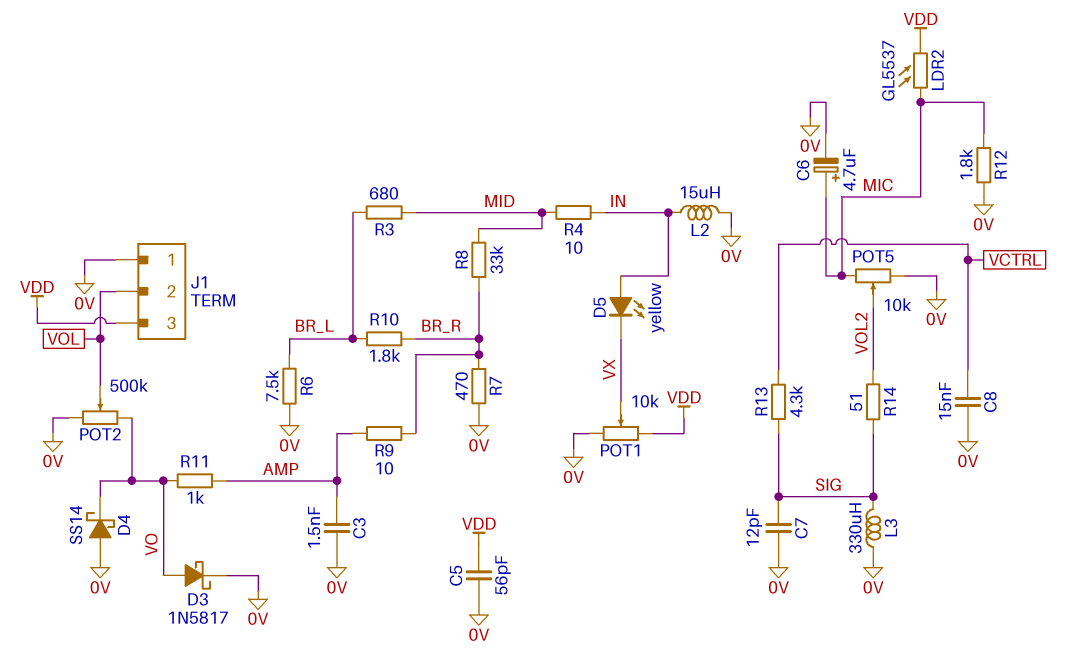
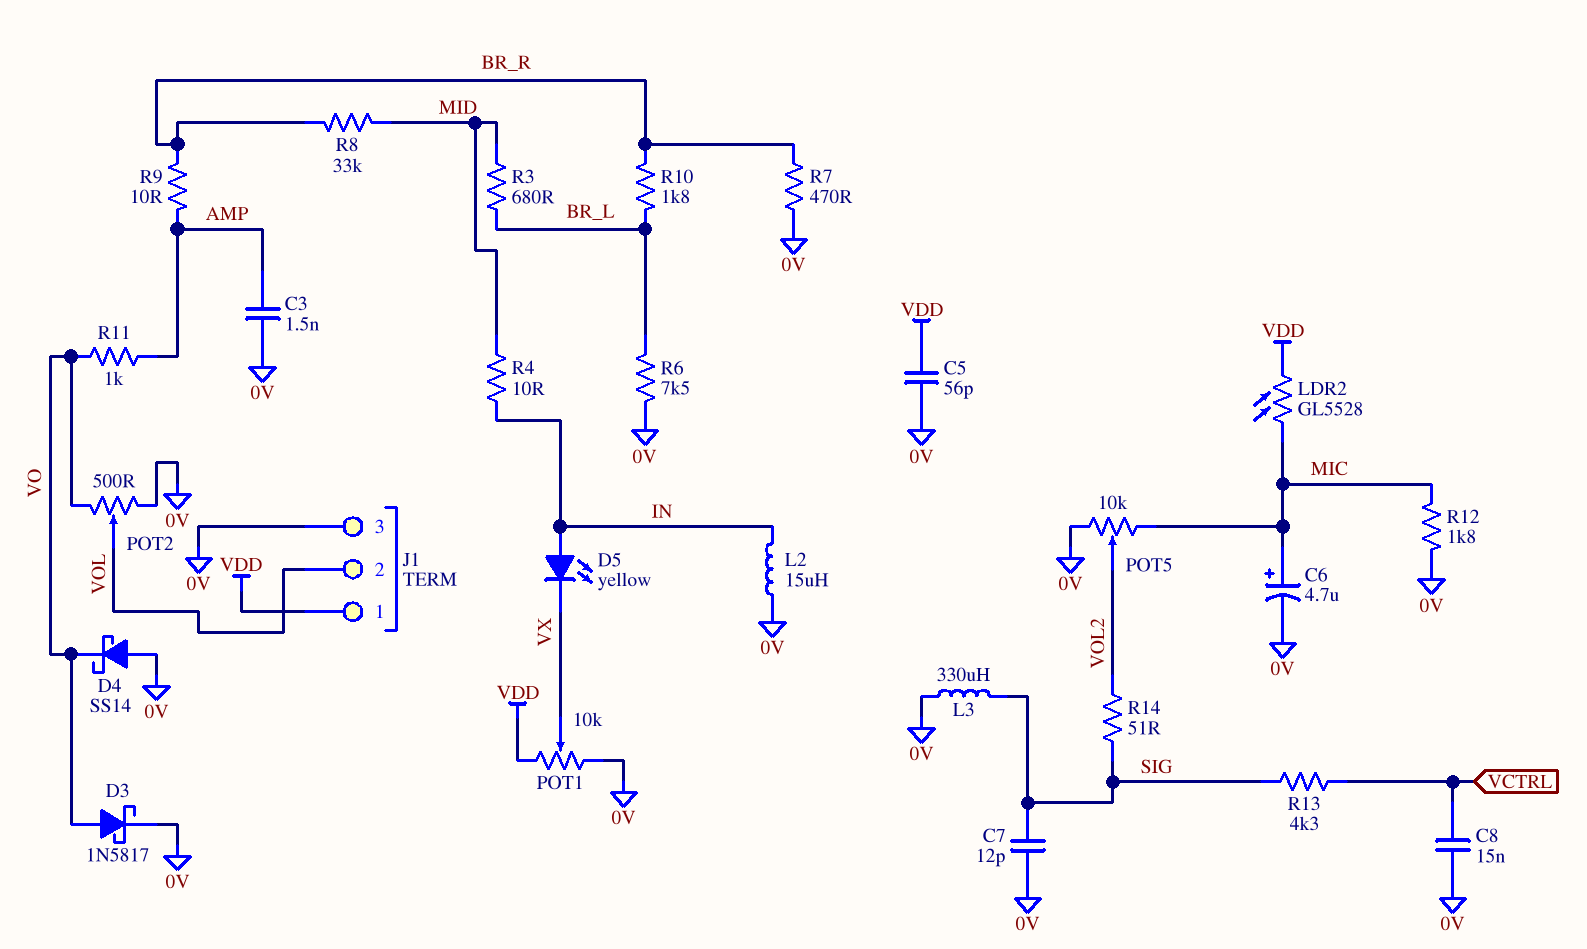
J1 pin 1: 0V -> VDD
J1 pin 3: VDD -> 0V
LDR2: GL5537 (MIC, VDD) -> GL5528 (MIC, VDD)
POT2: 500k (0V, VO, wiper VOL) -> 500 (0V, VO, wiper VOL)

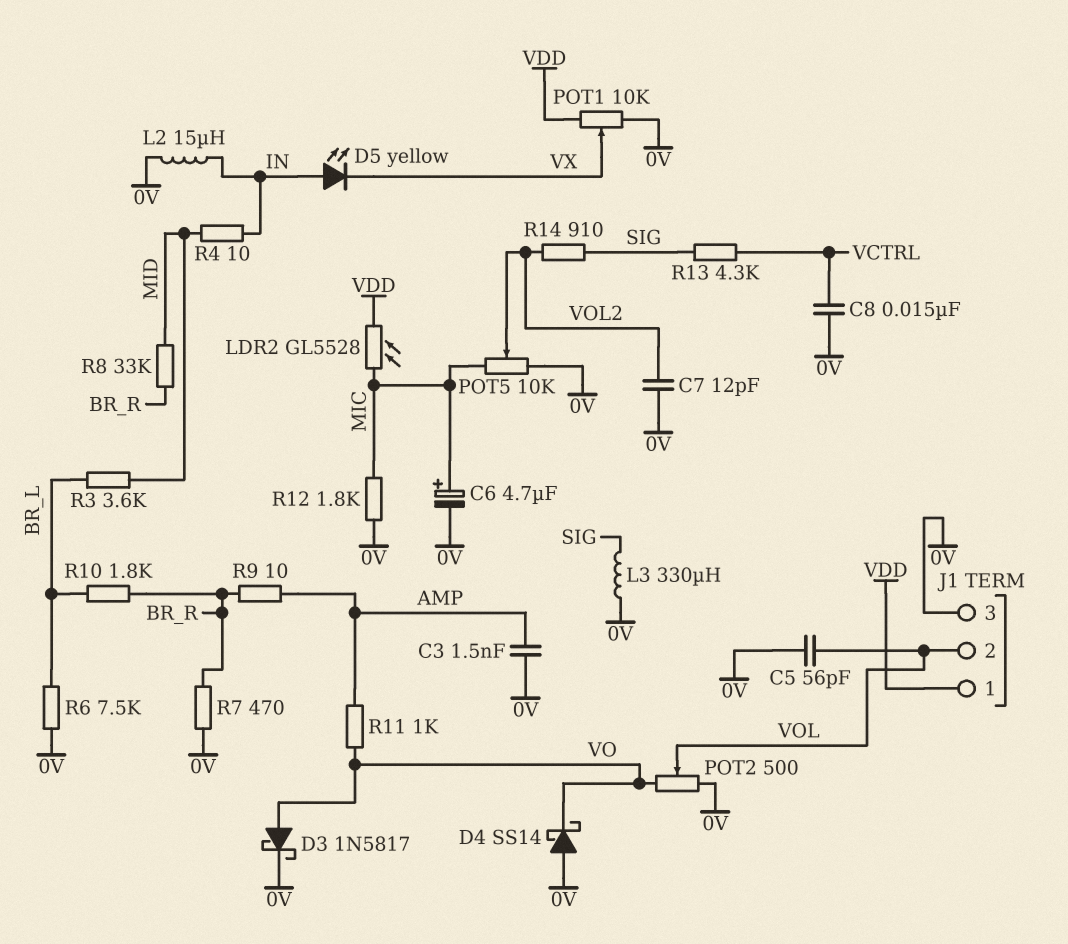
C5: 56pF (0V, VDD) -> 56pF (0V, VOL)
C7: 12pF (0V, SIG) -> 12pF (0V, VOL2)
R3: 680 (BR_L, MID) -> 3.6k (BR_L, MID)
R14: 51 (SIG, VOL2) -> 910 (SIG, VOL2)

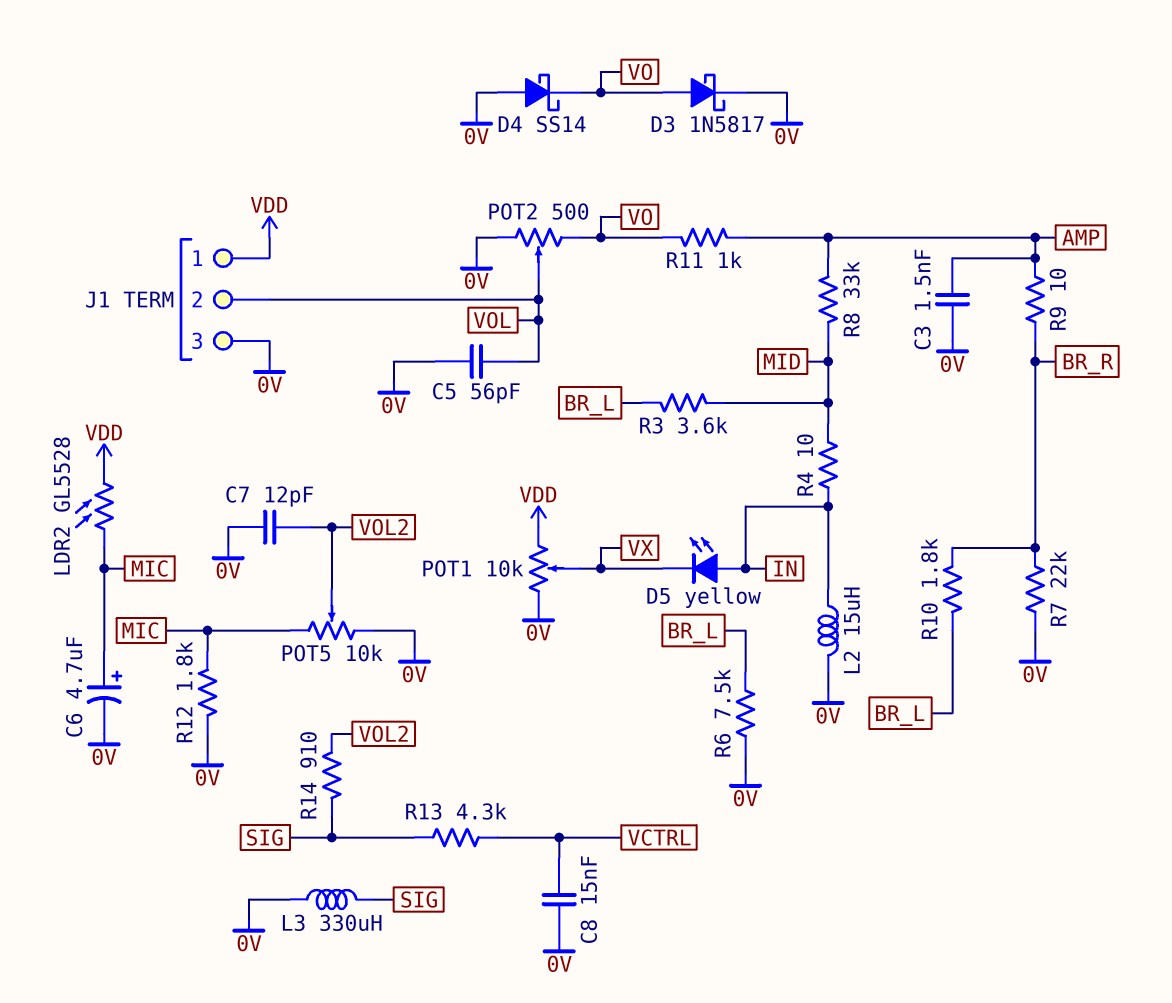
R7: 470 (0V, BR_R) -> 22k (0V, BR_R)
R8: 33k (BR_R, MID) -> 33k (AMP, MID)

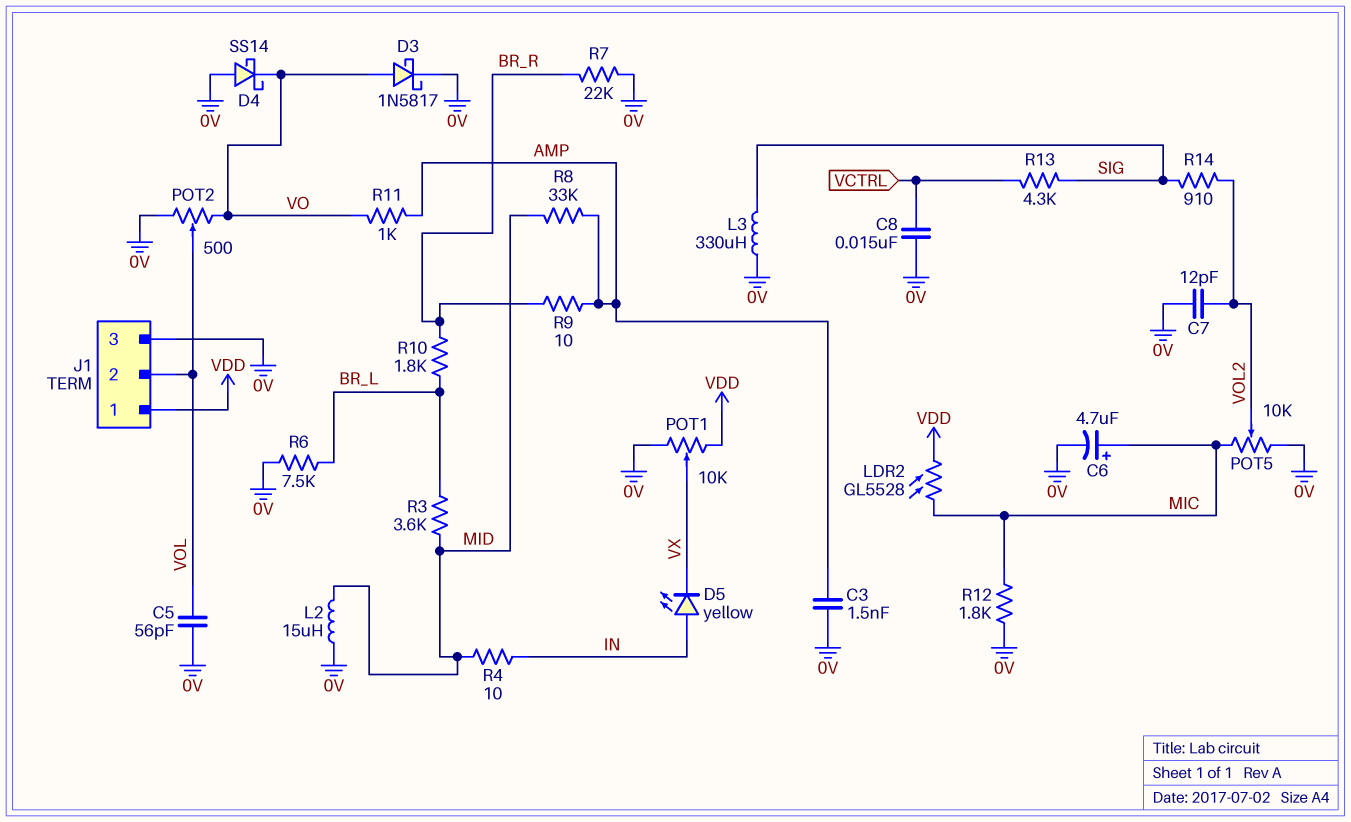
L2: 15uH (0V, IN) -> 15uH (0V, MID)

